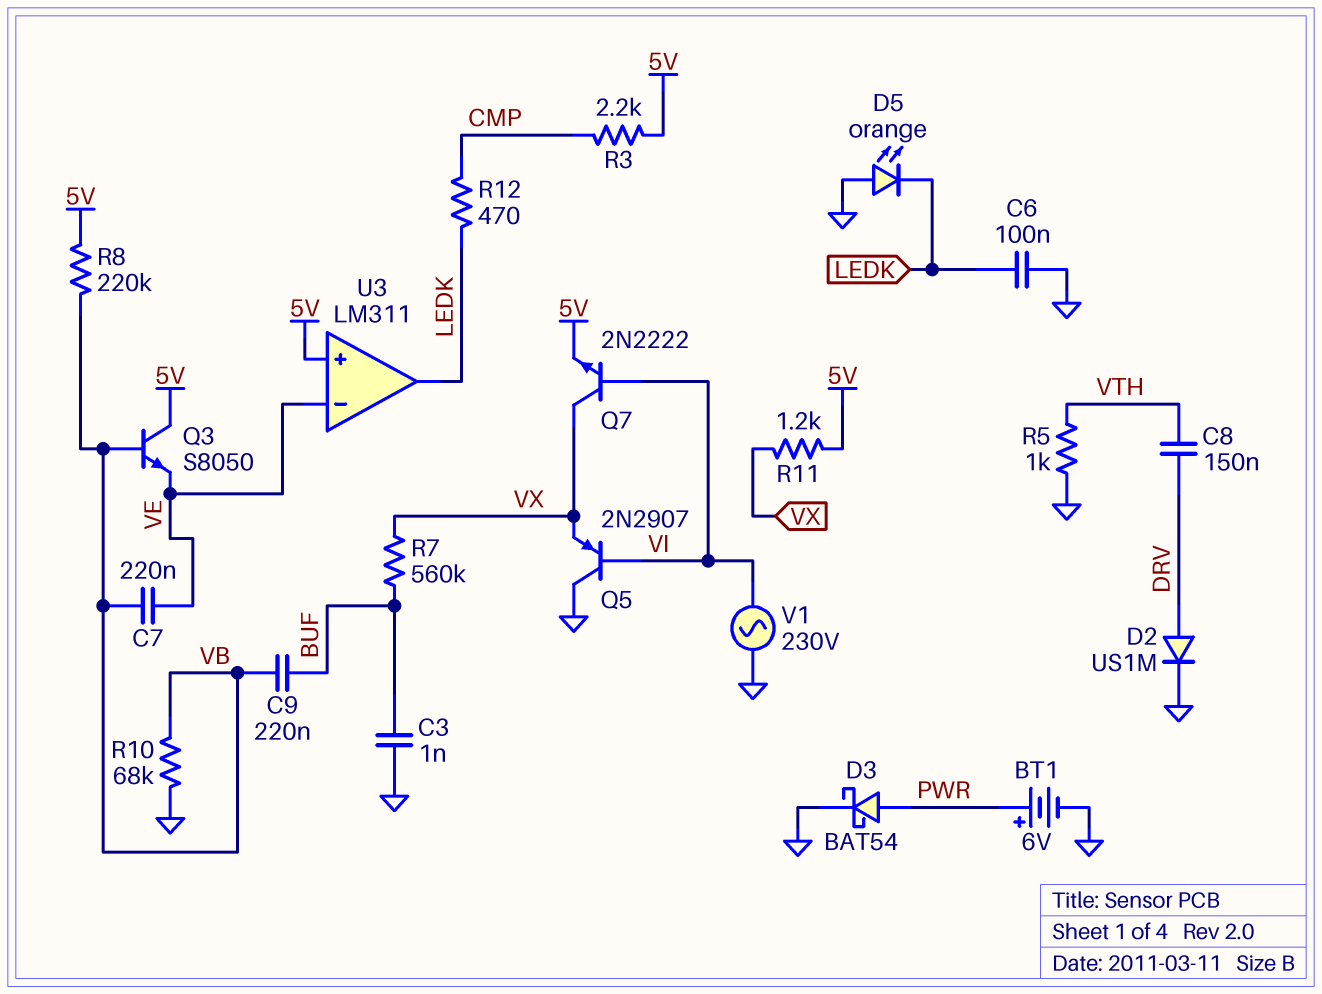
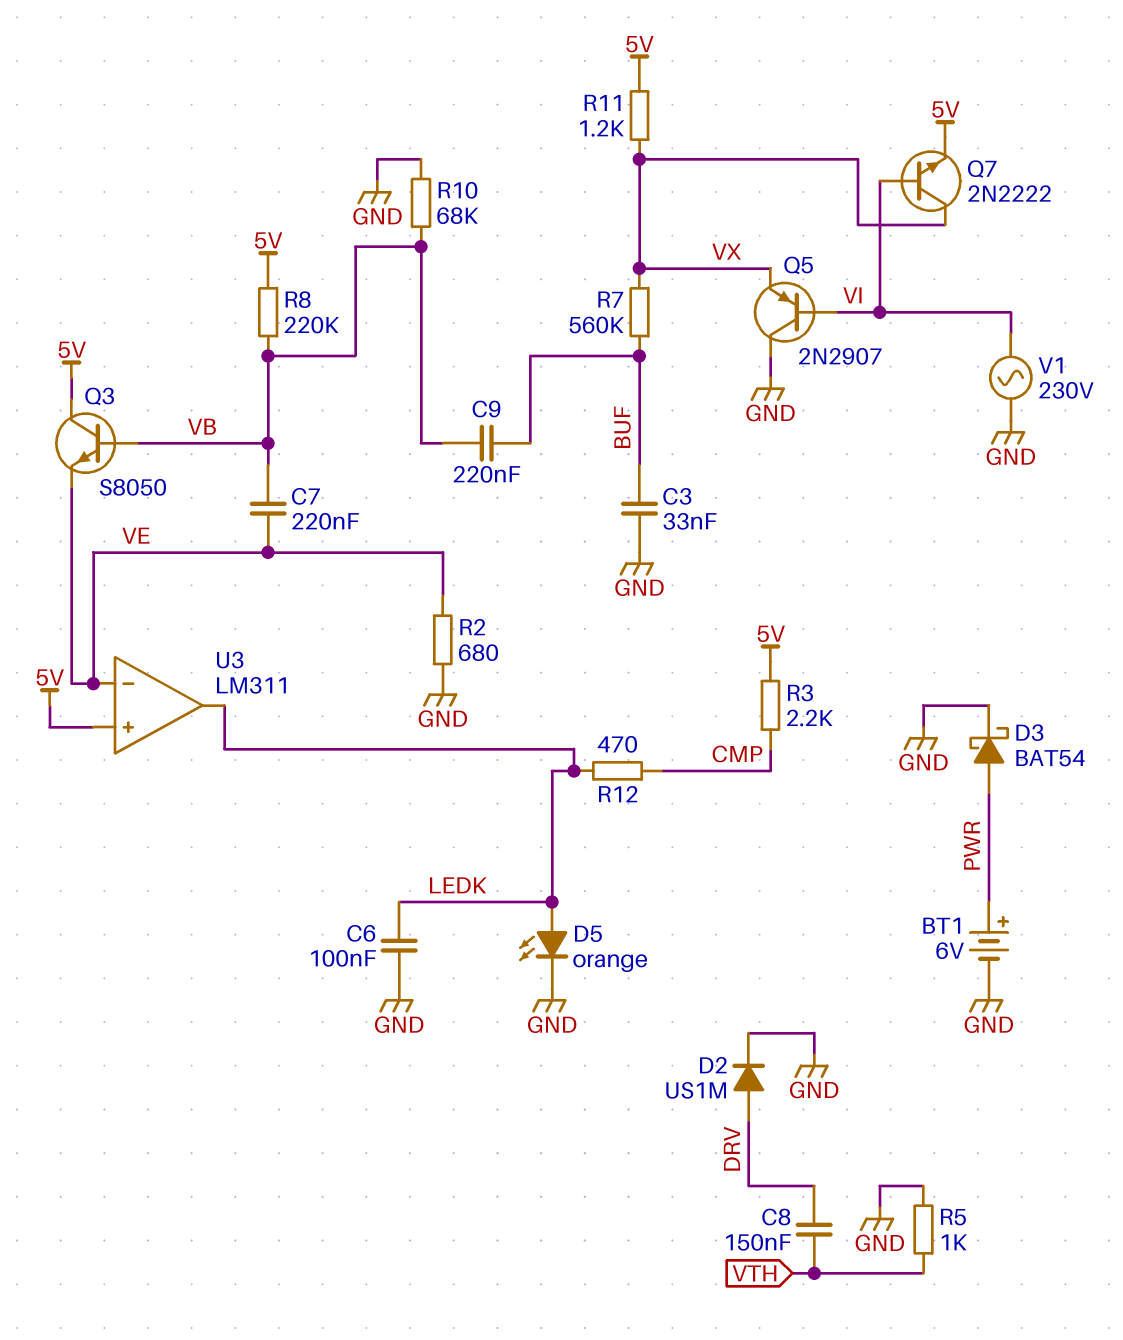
C3: 1nF (BUF, GND) -> 33nF (BUF, GND)
D5: LED orange (A GND, K LEDK) -> LED orange (A LEDK, K GND)
R2: none -> 680 (GND, VE)

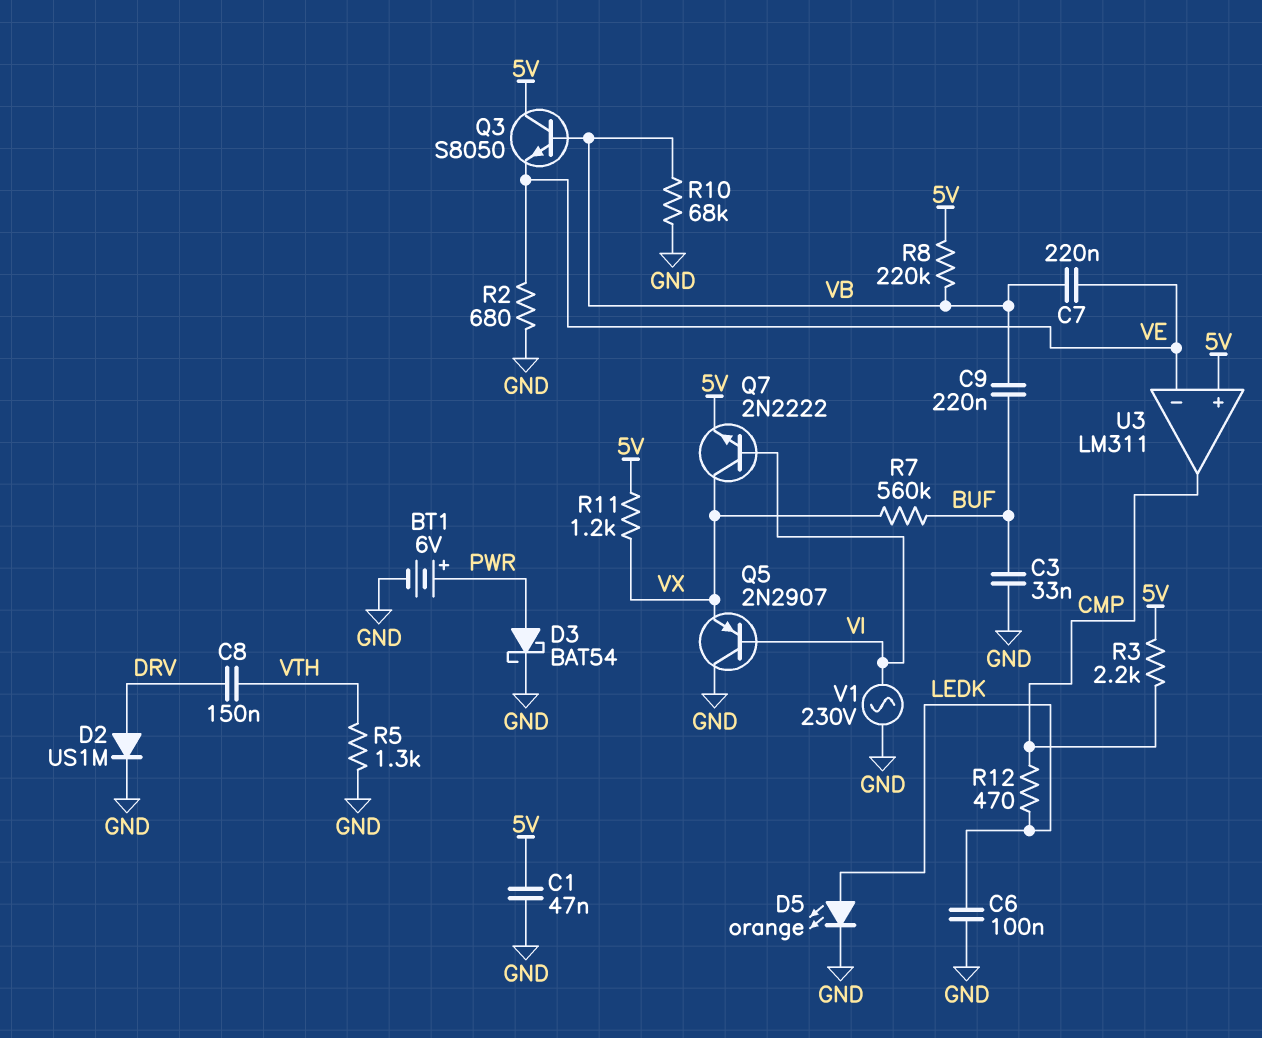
C1: none -> 47nF (5V, GND)
R5: 1k (GND, VTH) -> 1.3k (GND, VTH)
U3 pin out: LEDK -> CMP

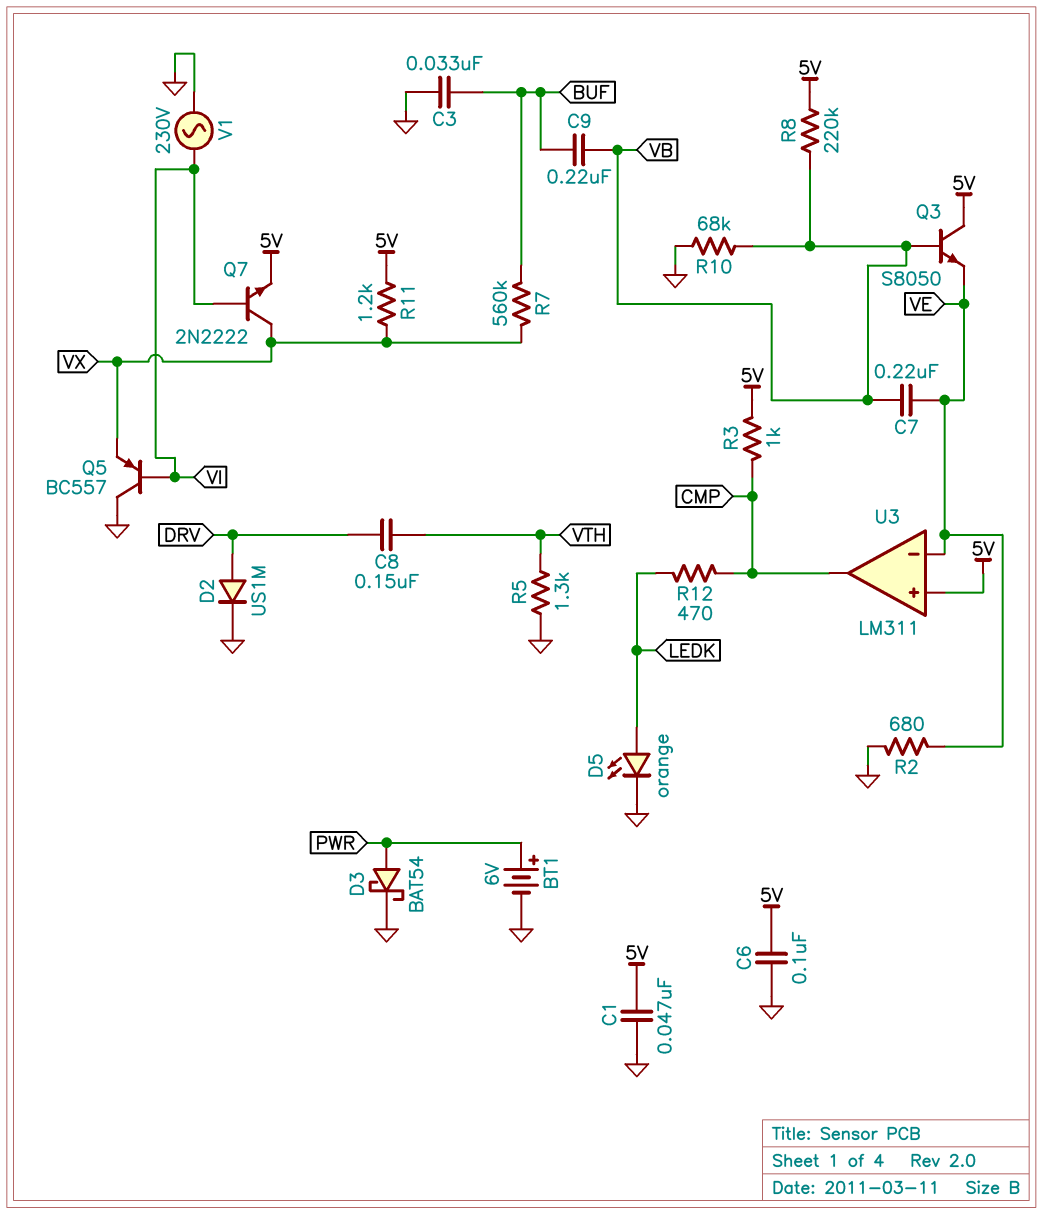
C6: 100nF (GND, LEDK) -> 100nF (5V, GND)
Q5: PNP 2N2907 (B VI, C GND, E VX) -> PNP BC557 (B VI, C GND, E VX)
R3: 2.2k (5V, CMP) -> 1k (5V, CMP)

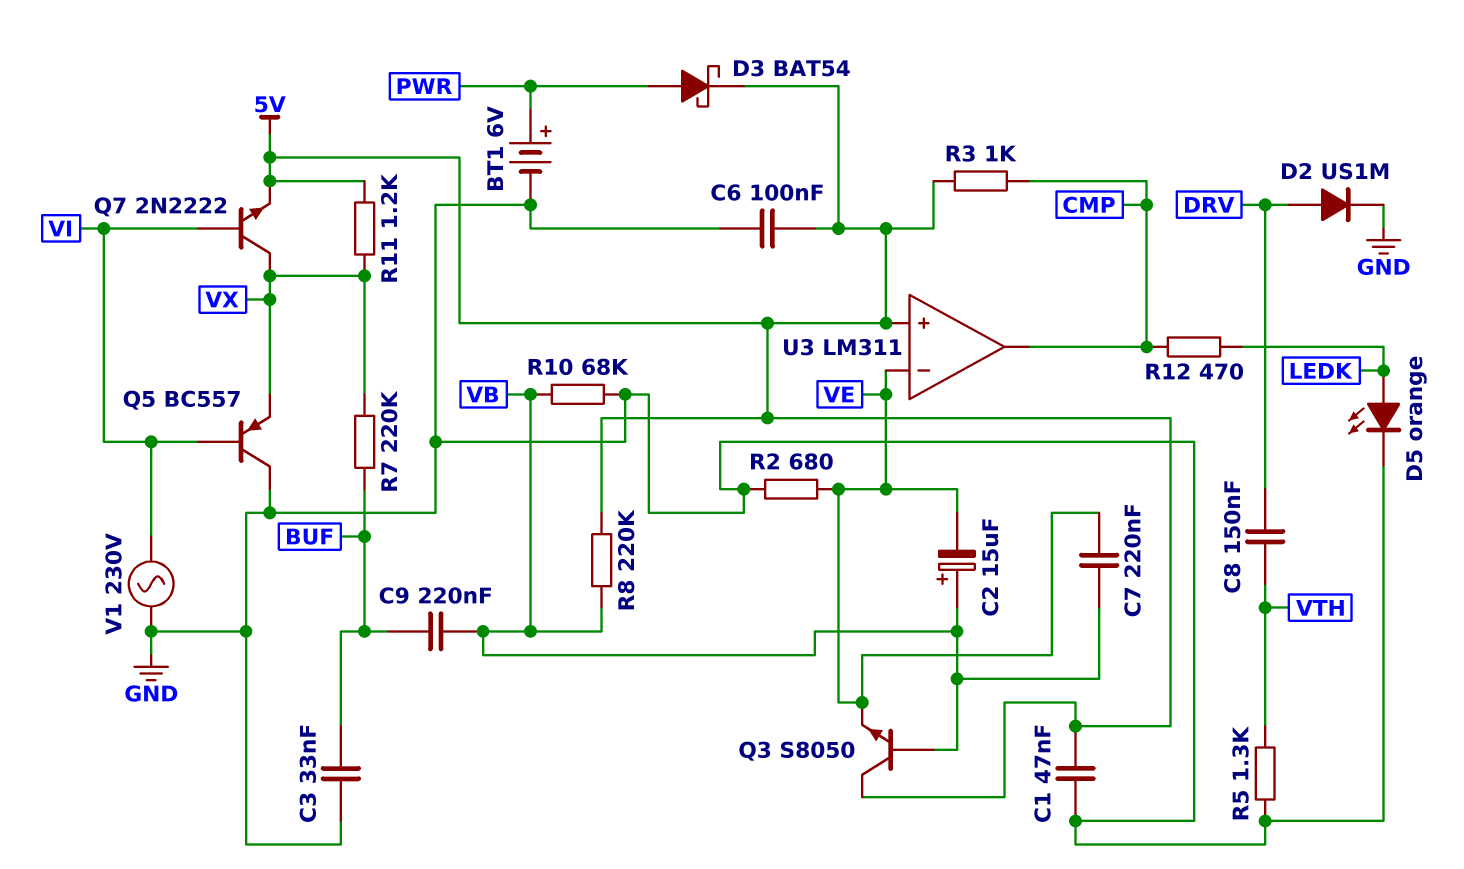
C2: none -> 15uF (plus VB, minus VE)
D3: schottky BAT54 (A PWR, K GND) -> schottky BAT54 (A PWR, K 5V)
R7: 560k (BUF, VX) -> 220k (BUF, VX)

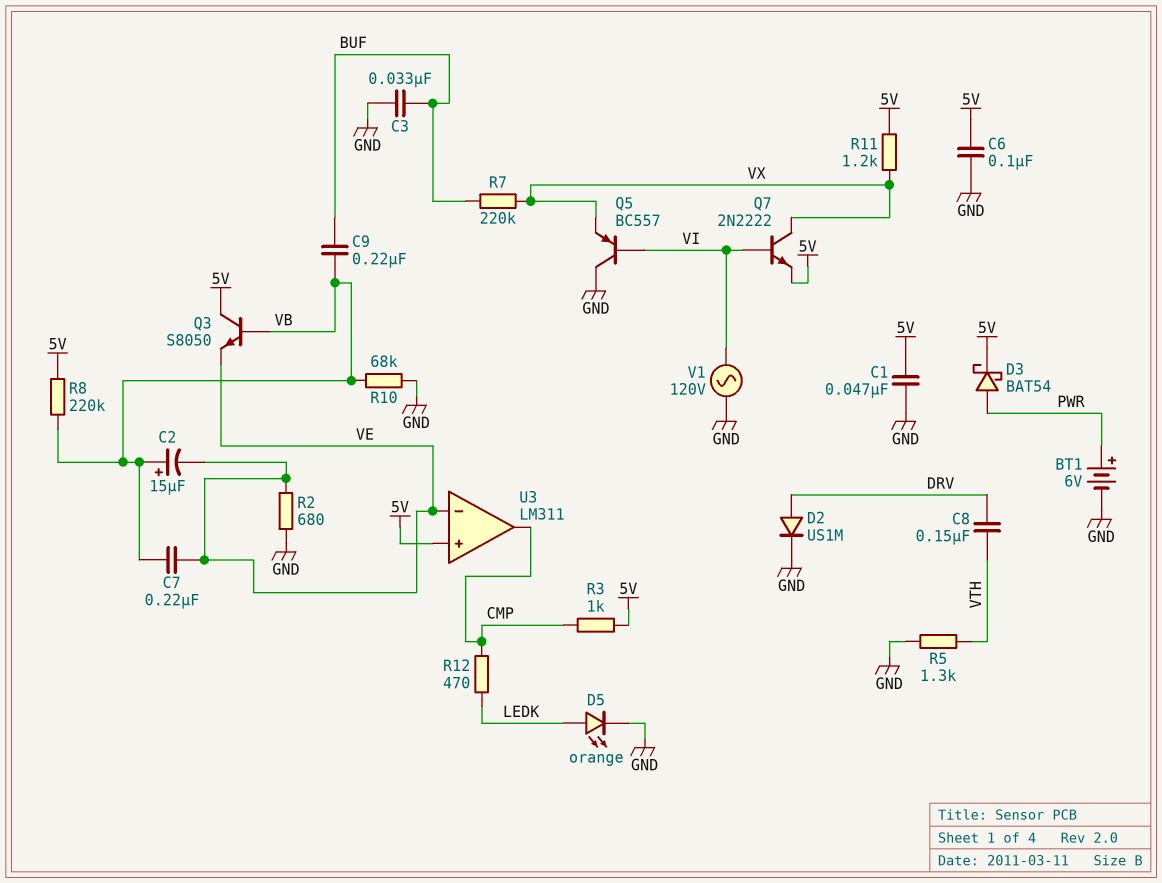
V1: AC 230V (GND, VI) -> AC 120V (GND, VI)

